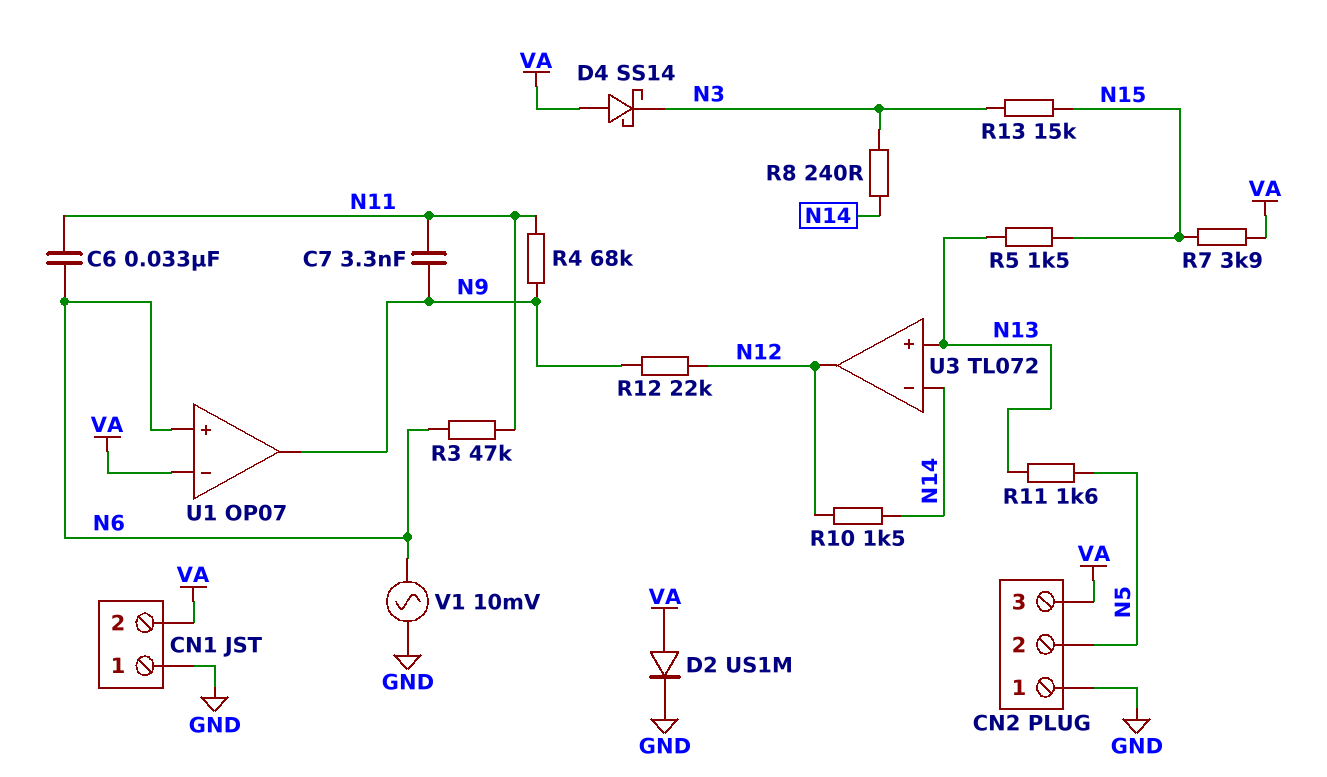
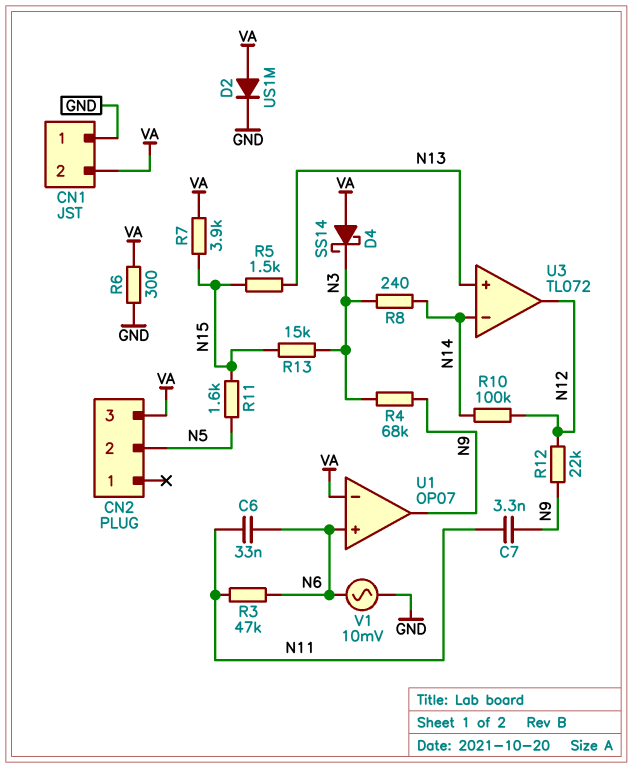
CN2 pin 1: GND -> none
R4: 68k (N9, N11) -> 68k (N3, N9)
R6: none -> 300 (GND, VA)
R10: 1.5k (N12, N14) -> 100k (N12, N14)
R11: 1.6k (N5, N13) -> 1.6k (N5, N15)

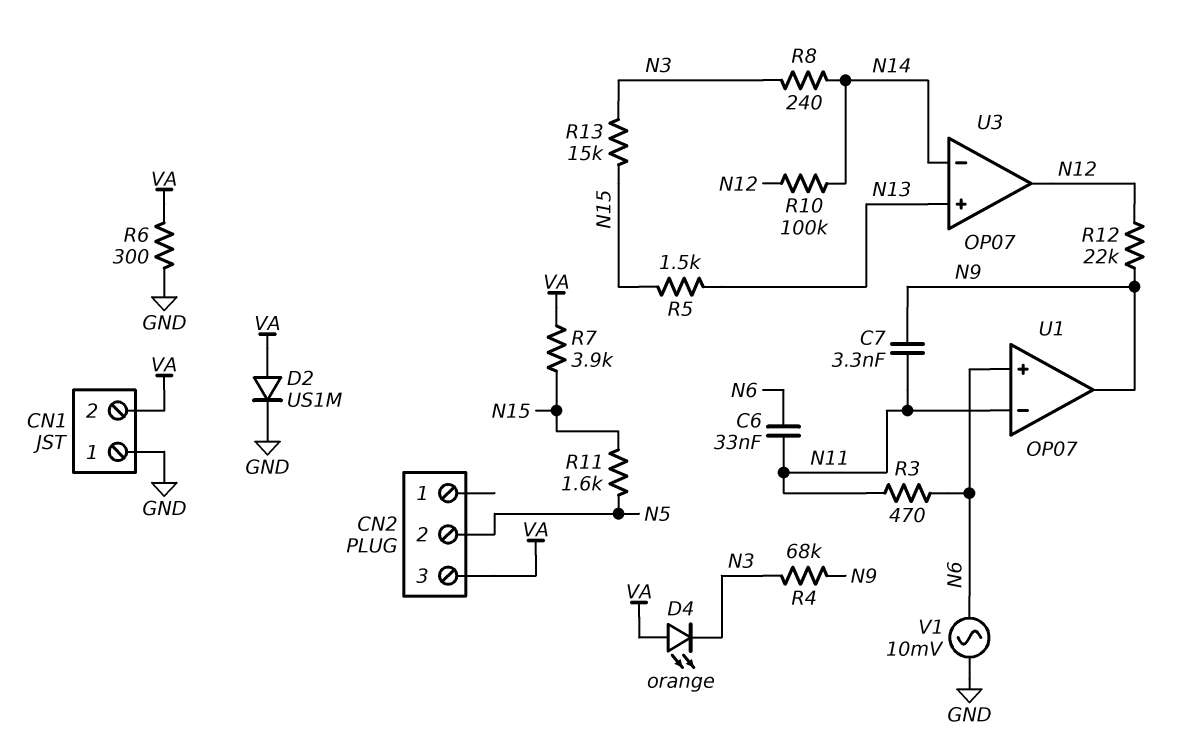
D4: schottky SS14 (A VA, K N3) -> LED orange (A VA, K N3)
R3: 47k (N6, N11) -> 470 (N6, N11)
U1 pin in-: VA -> N11
U3: TL072 -> OP07

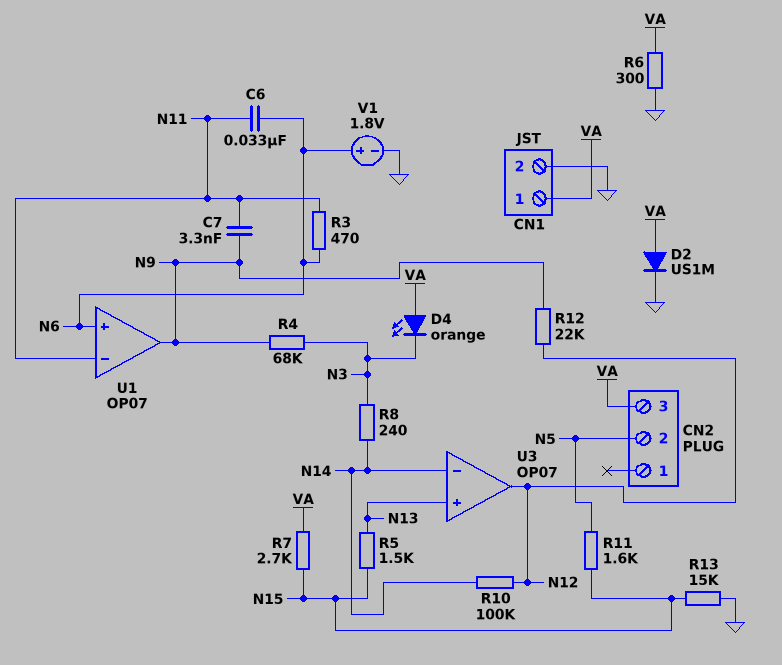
CN1 pin 1: GND -> VA
CN1 pin 2: VA -> GND
R7: 3.9k (N15, VA) -> 2.7k (N15, VA)
R13: 15k (N3, N15) -> 15k (GND, N15)
V1: AC 10mV (GND, N6) -> 1.8V (plus N6, minus GND)

